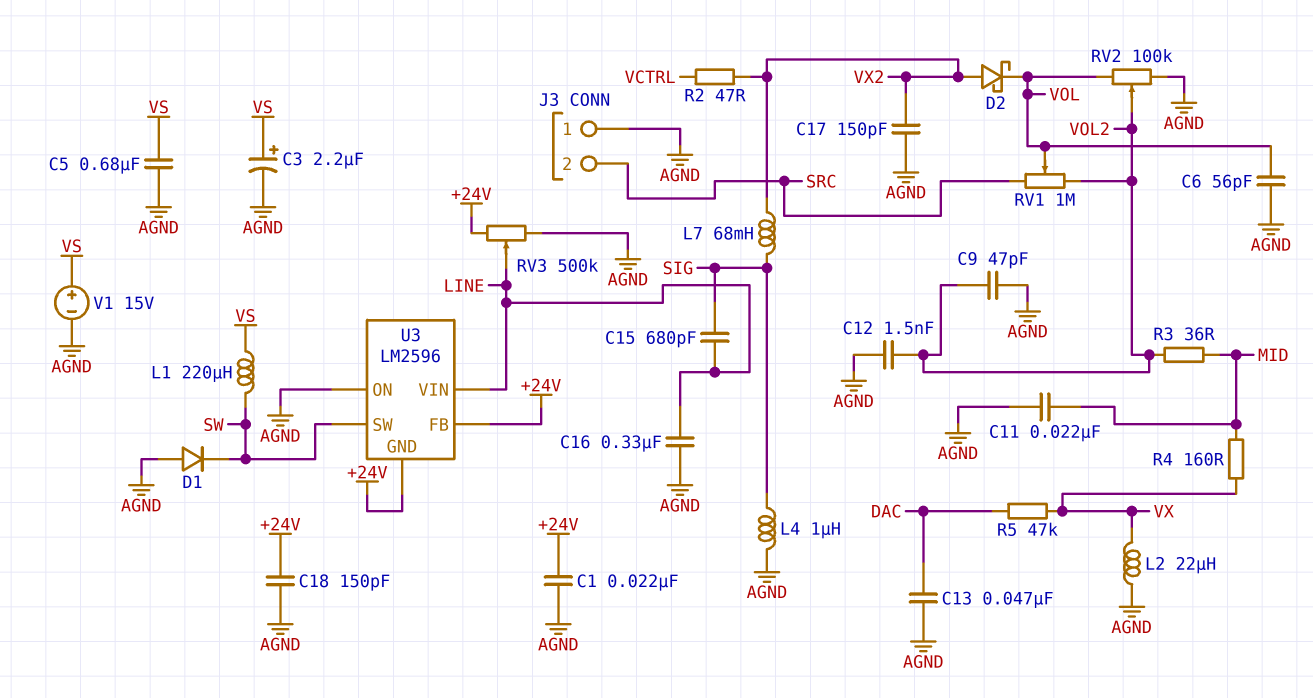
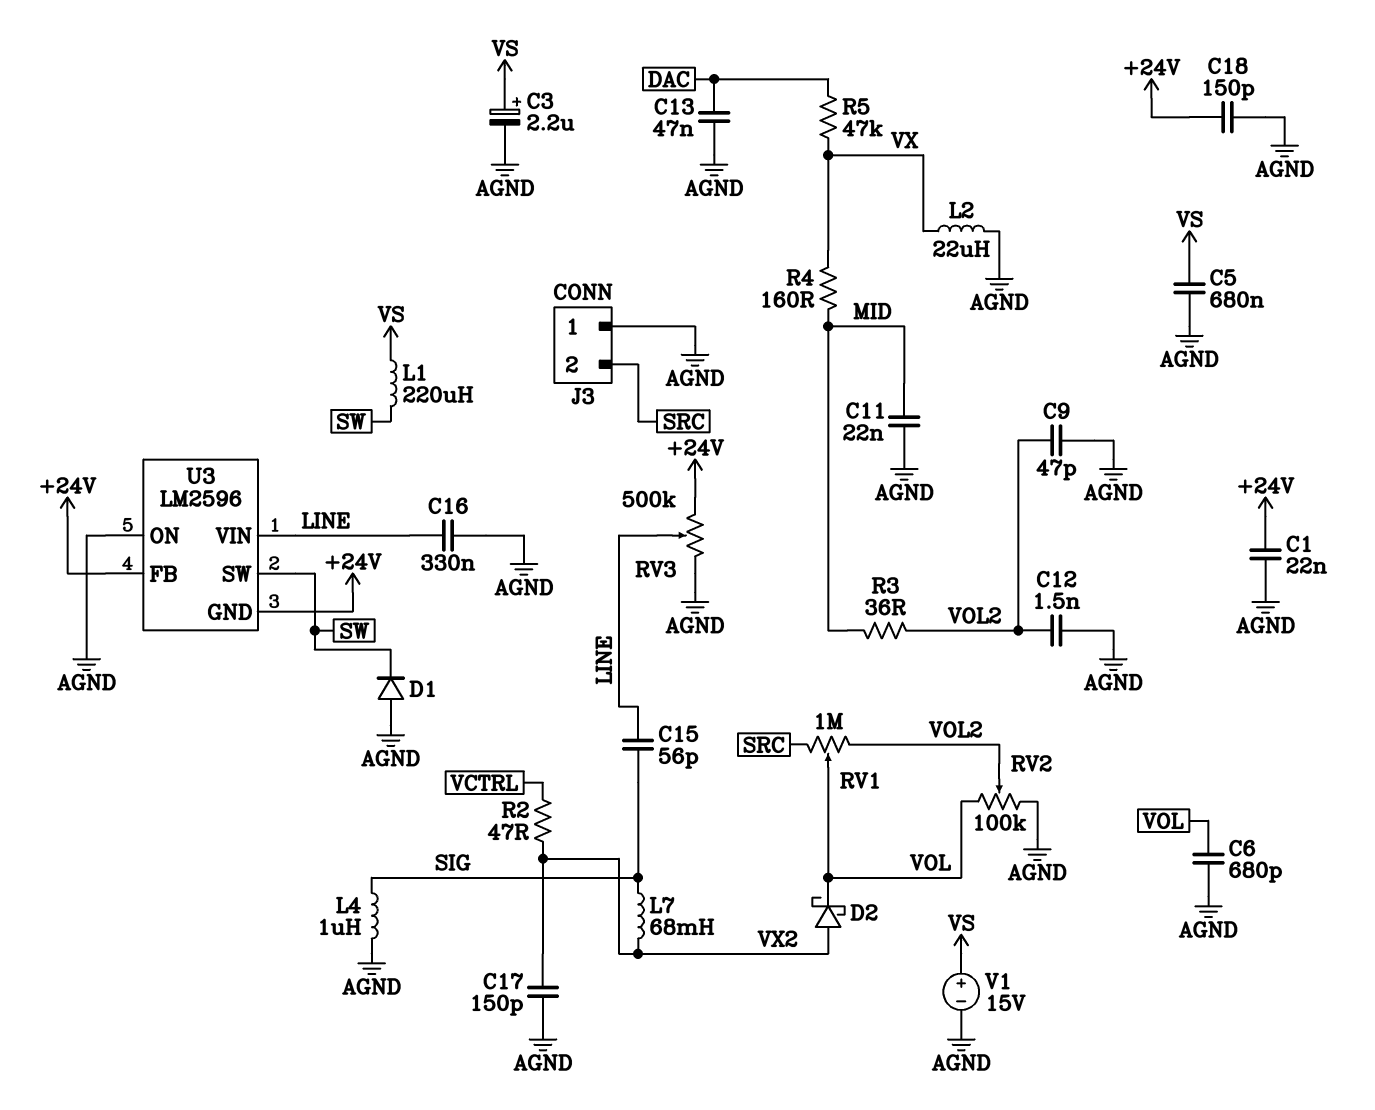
C6: 56pF (AGND, VOL) -> 680pF (AGND, VOL)
C15: 680pF (LINE, SIG) -> 56pF (LINE, SIG)

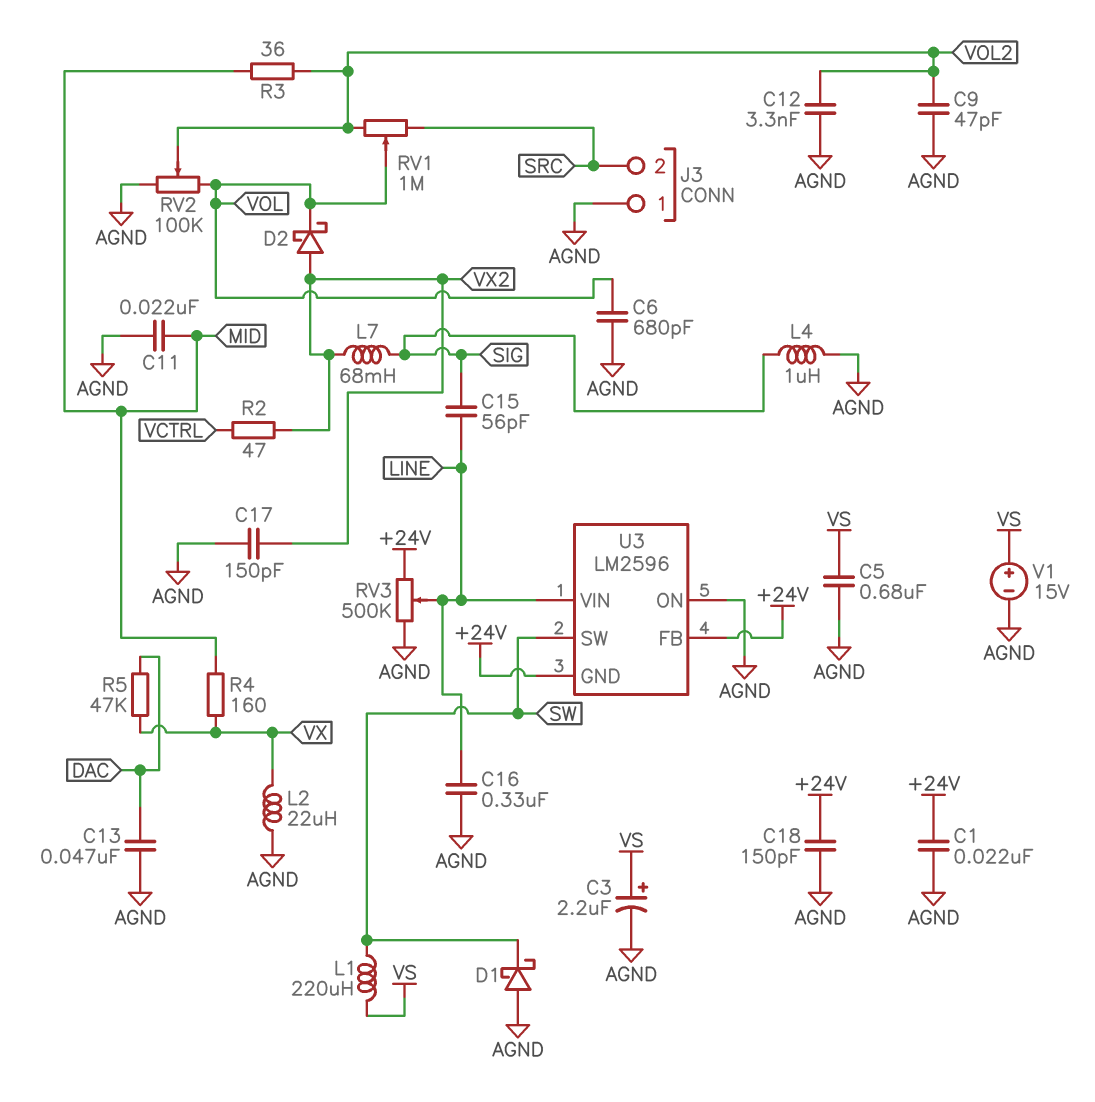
C12: 1.5nF (AGND, VOL2) -> 3.3nF (AGND, VOL2)
D1: diode (A AGND, K SW) -> schottky (A AGND, K SW)

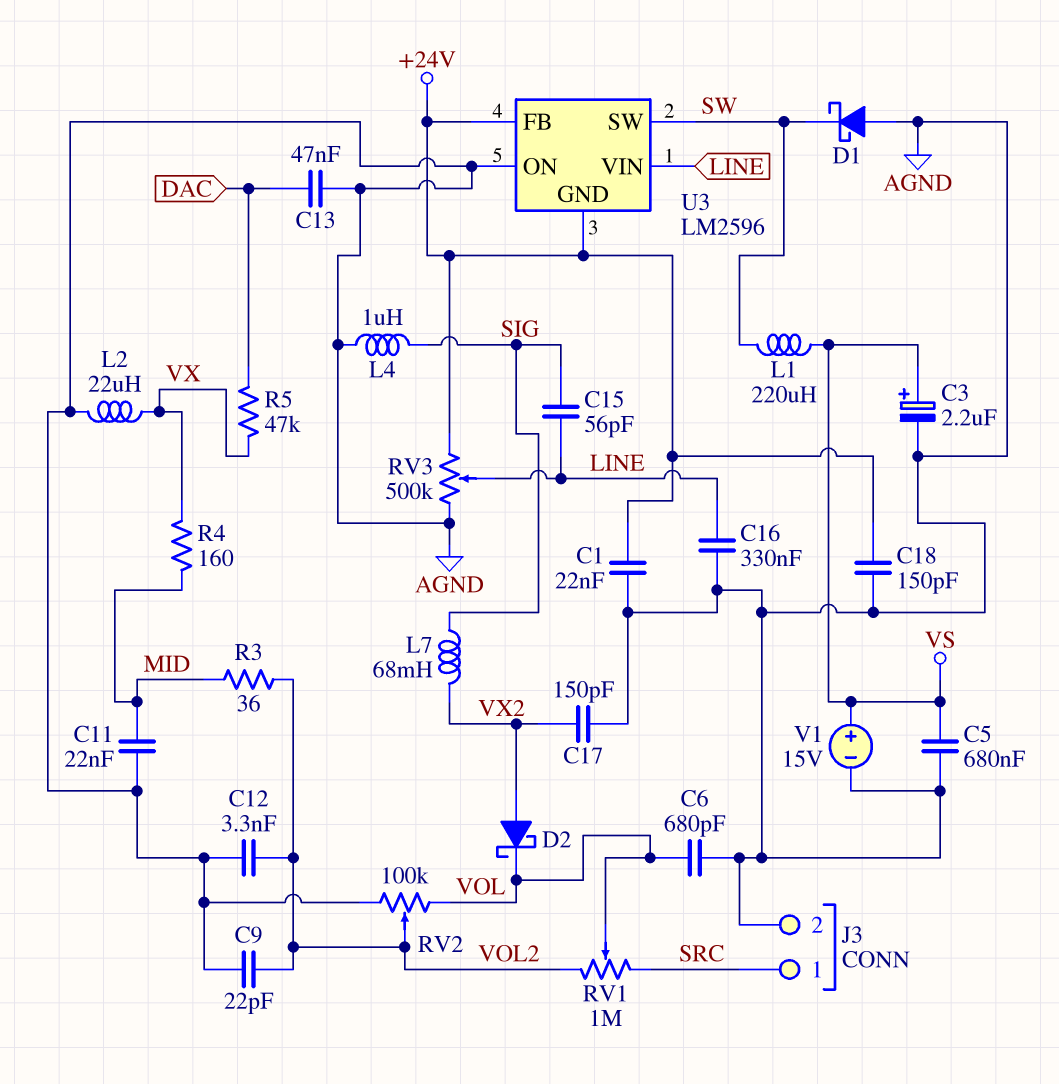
C9: 47pF (AGND, VOL2) -> 22pF (AGND, VOL2)
J3 pin 1: AGND -> SRC
J3 pin 2: SRC -> AGND
R2: 47 (VCTRL, VX2) -> none

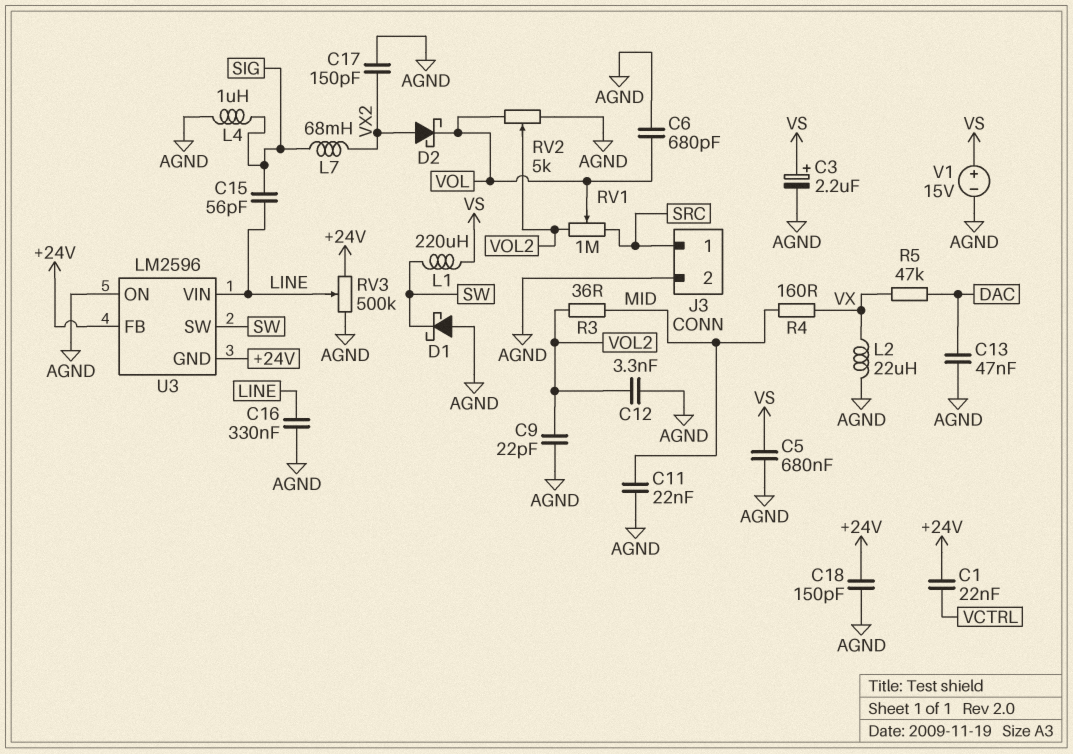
C1: 22nF (+24V, AGND) -> 22nF (+24V, VCTRL)
RV2: 100k (AGND, VOL, wiper VOL2) -> 5k (AGND, VOL, wiper VOL2)

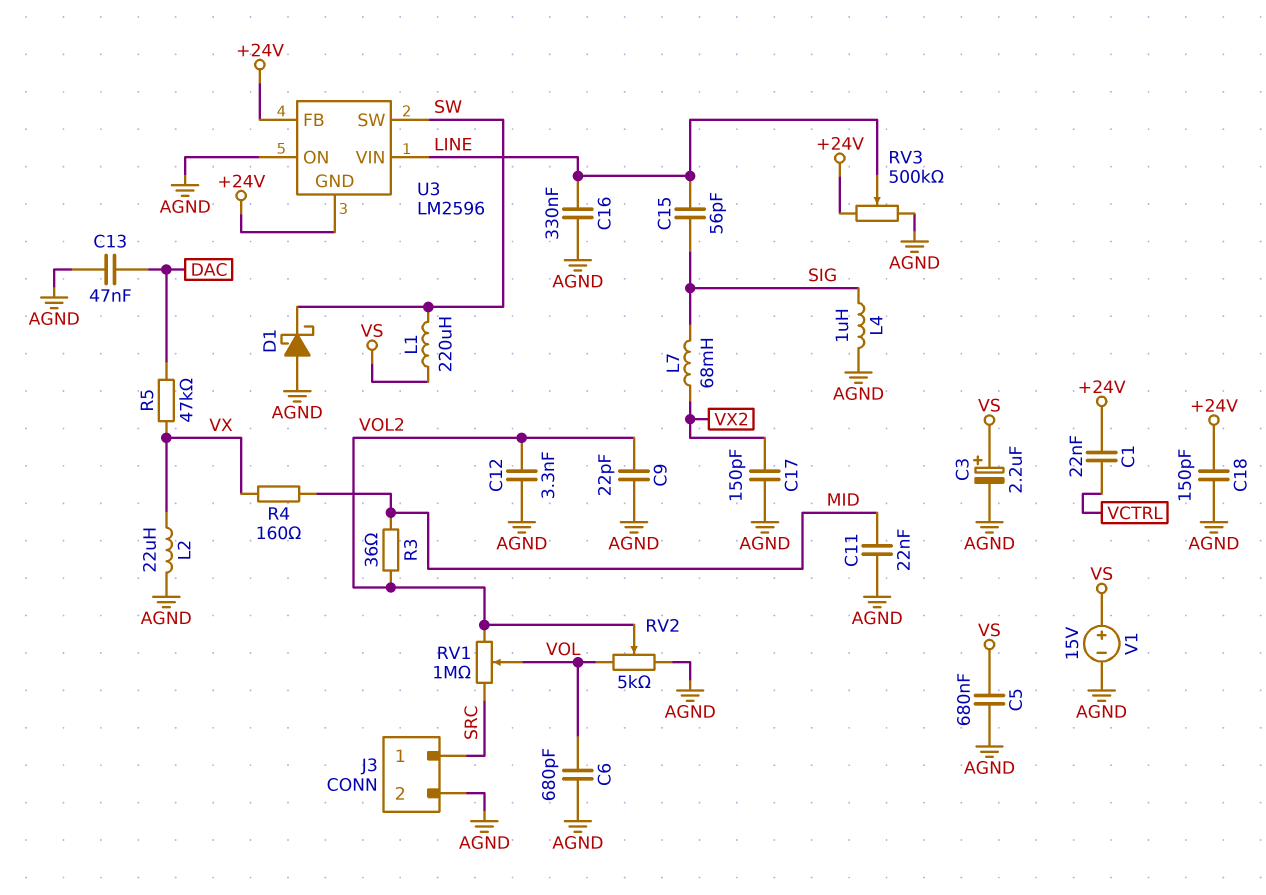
D2: schottky (A VX2, K VOL) -> none

